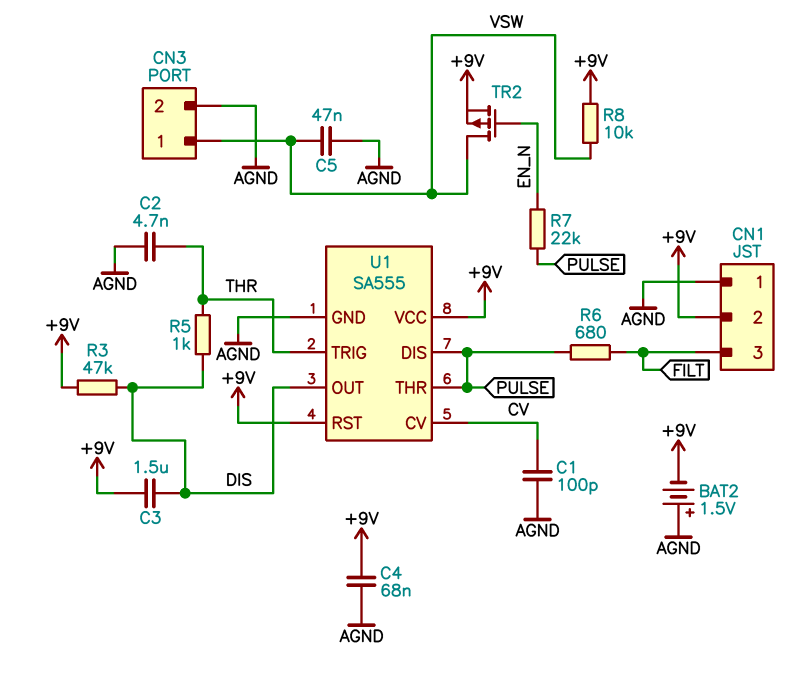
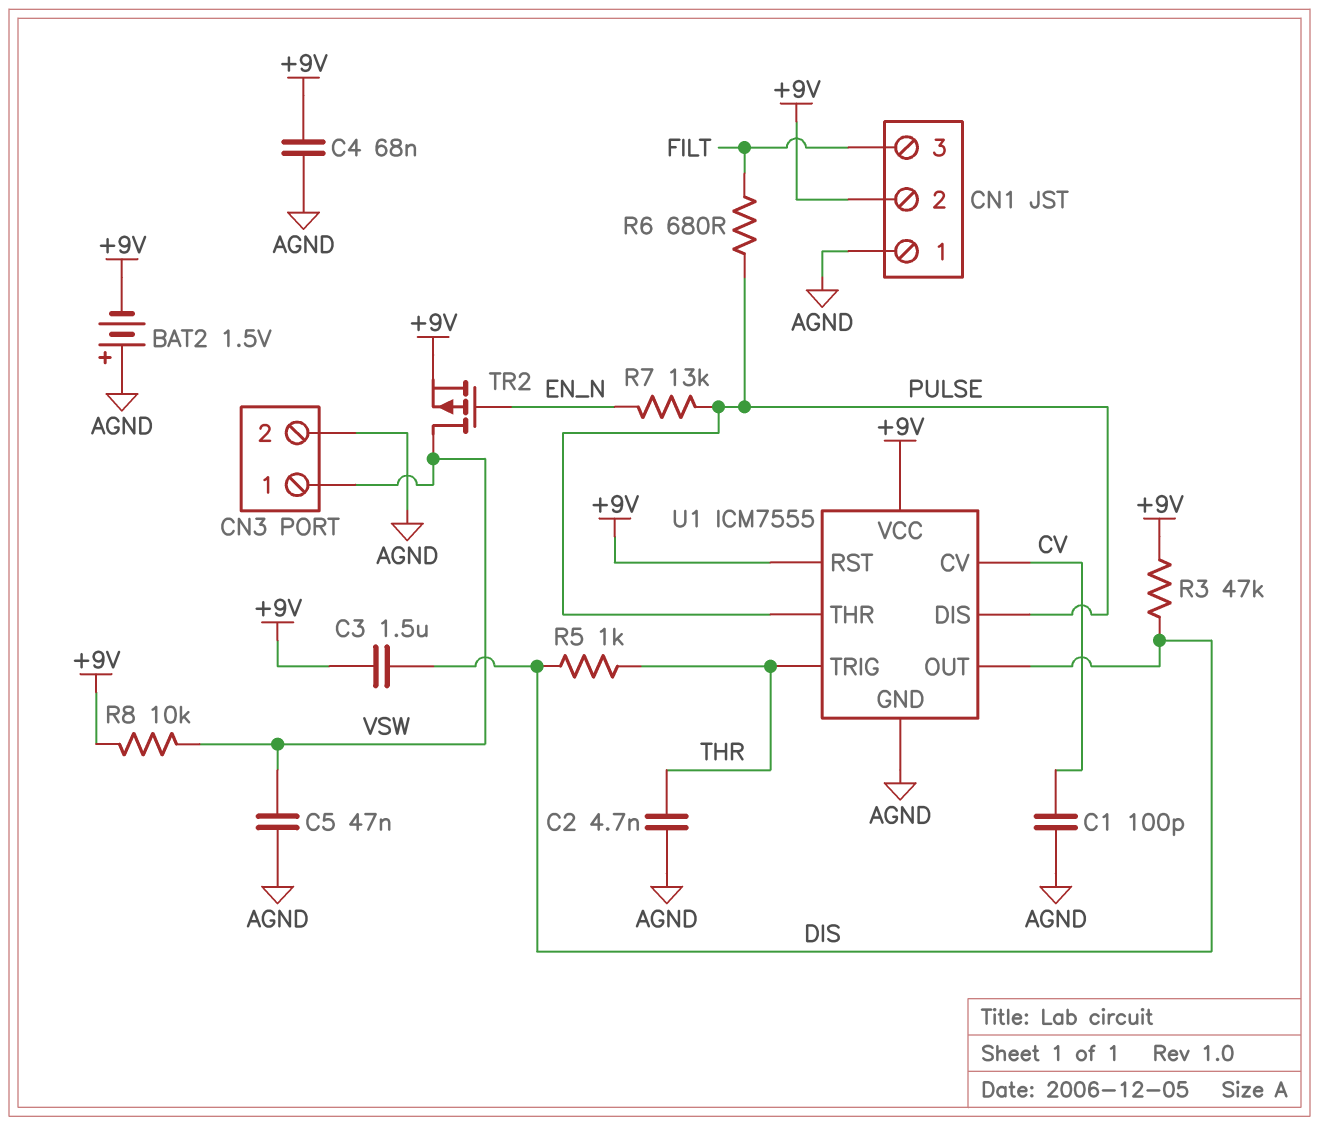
R7: 22k (EN_N, PULSE) -> 13k (EN_N, PULSE)
U1: SA555 -> ICM7555

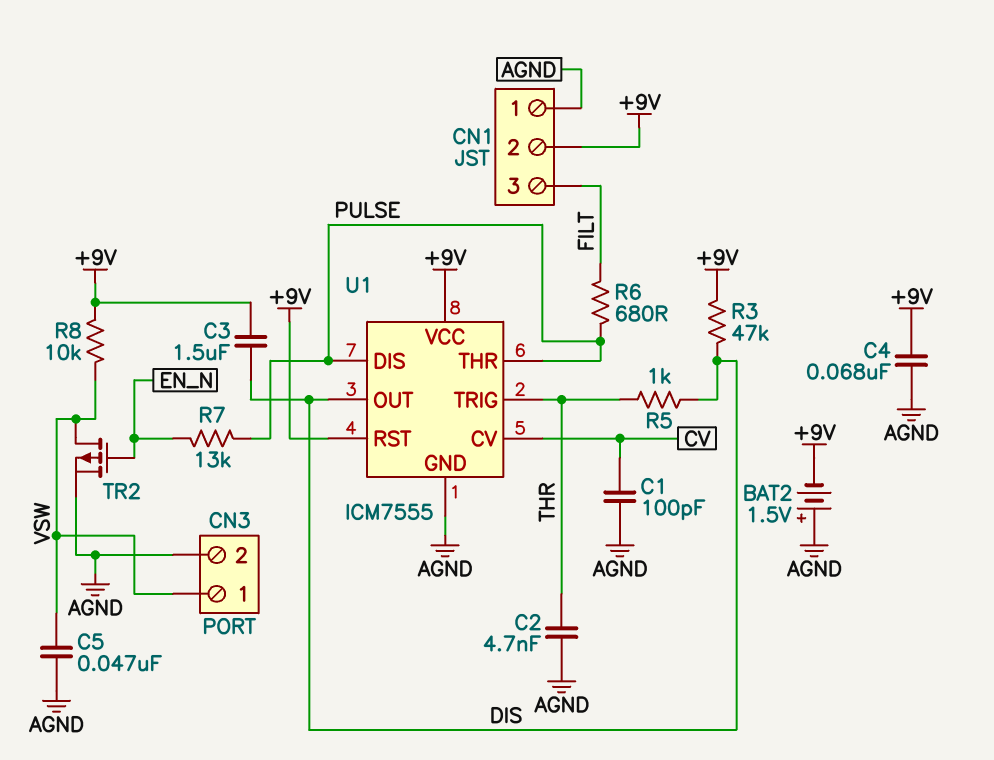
TR2: PMOS (G EN_N, D VSW, S +9V) -> PMOS (G EN_N, D VSW, S AGND)

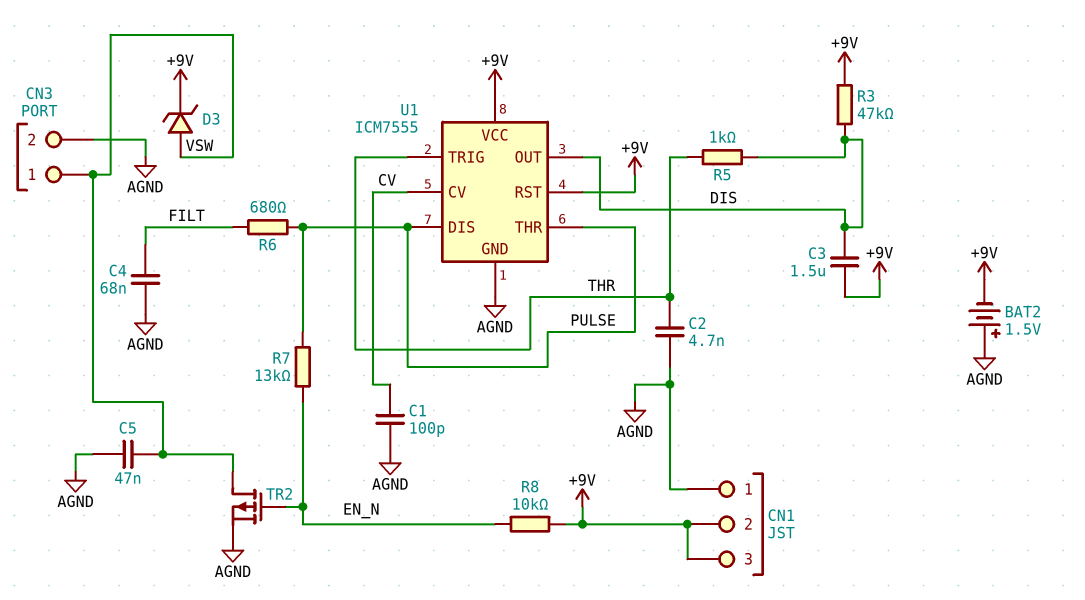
C4: 68nF (+9V, AGND) -> 68nF (AGND, FILT)
CN1 pin 3: FILT -> +9V
D3: none -> zener (A VSW, K +9V)
R8: 10k (+9V, VSW) -> 10k (+9V, EN_N)

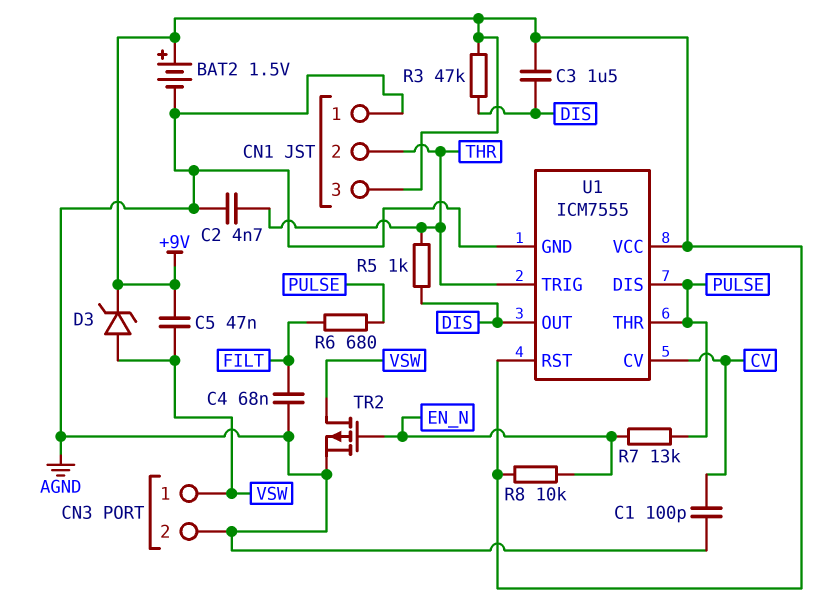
BAT2: 1.5V (plus AGND, minus +9V) -> 1.5V (plus +9V, minus AGND)
C5: 47nF (AGND, VSW) -> 47nF (+9V, VSW)
CN1 pin 2: +9V -> THR

